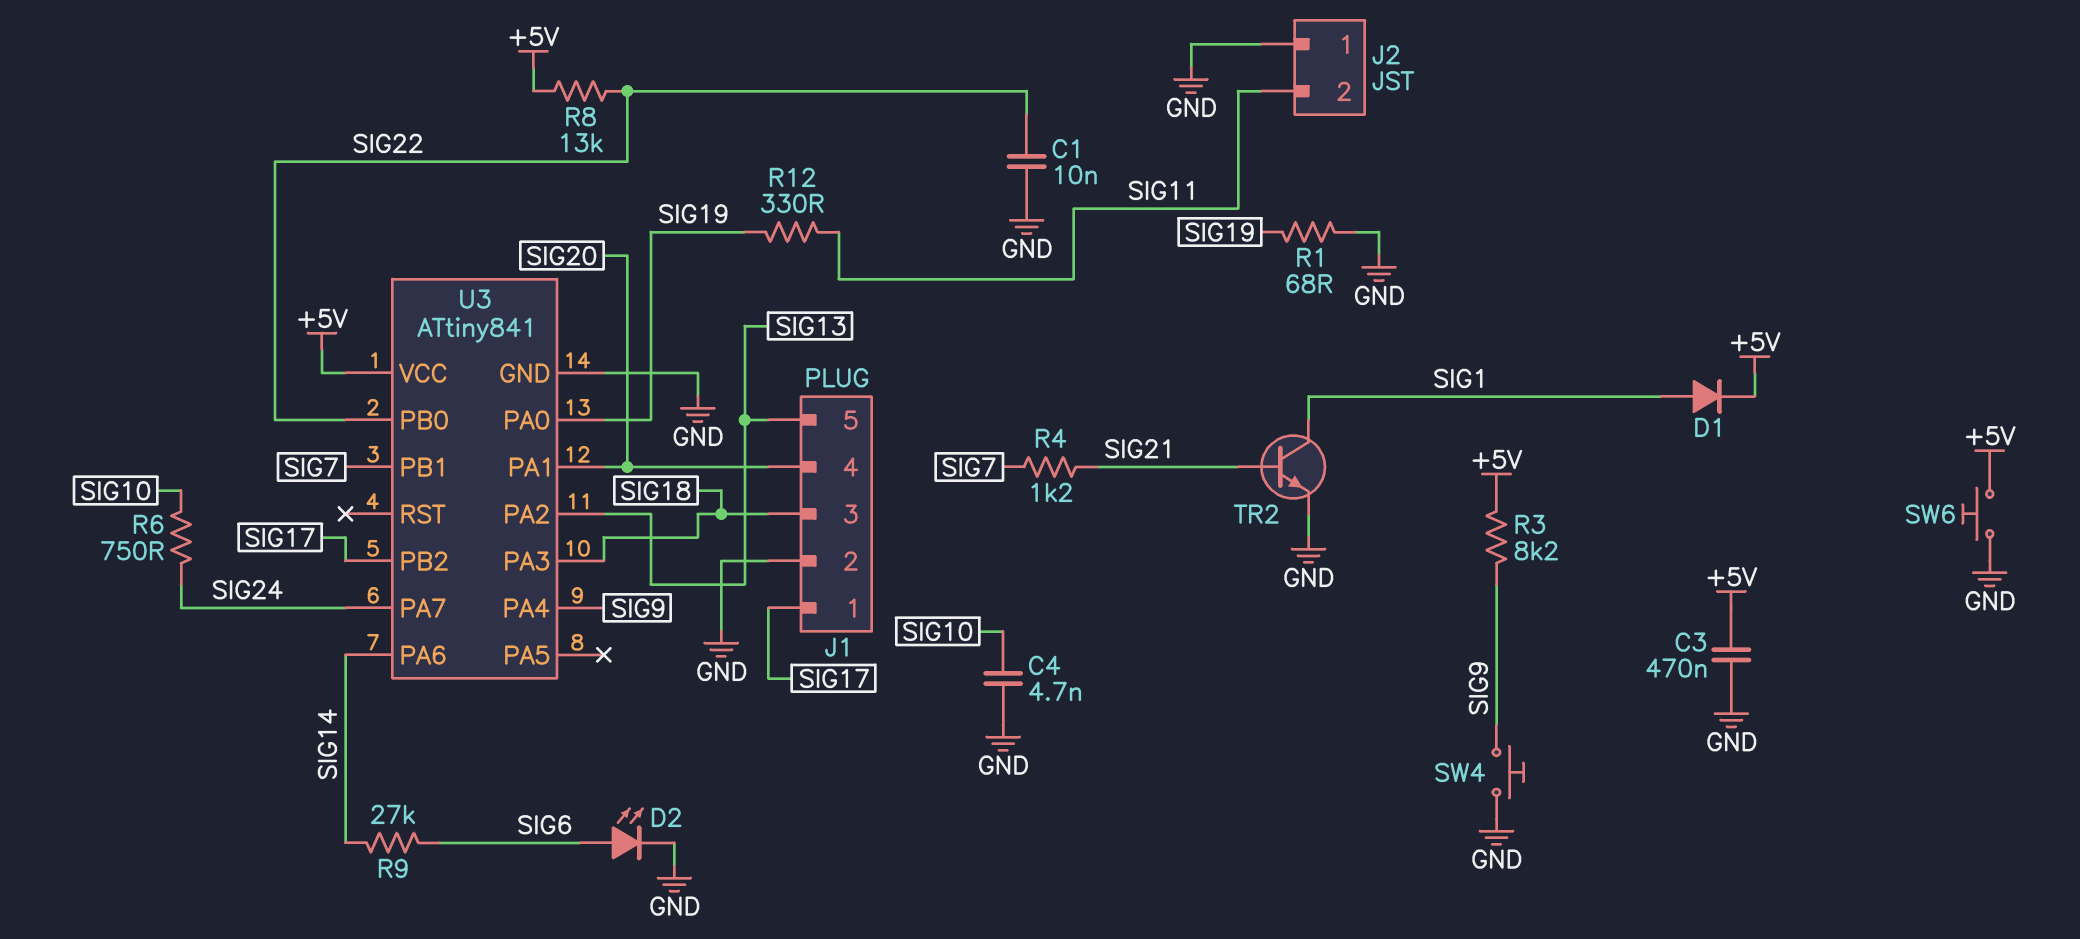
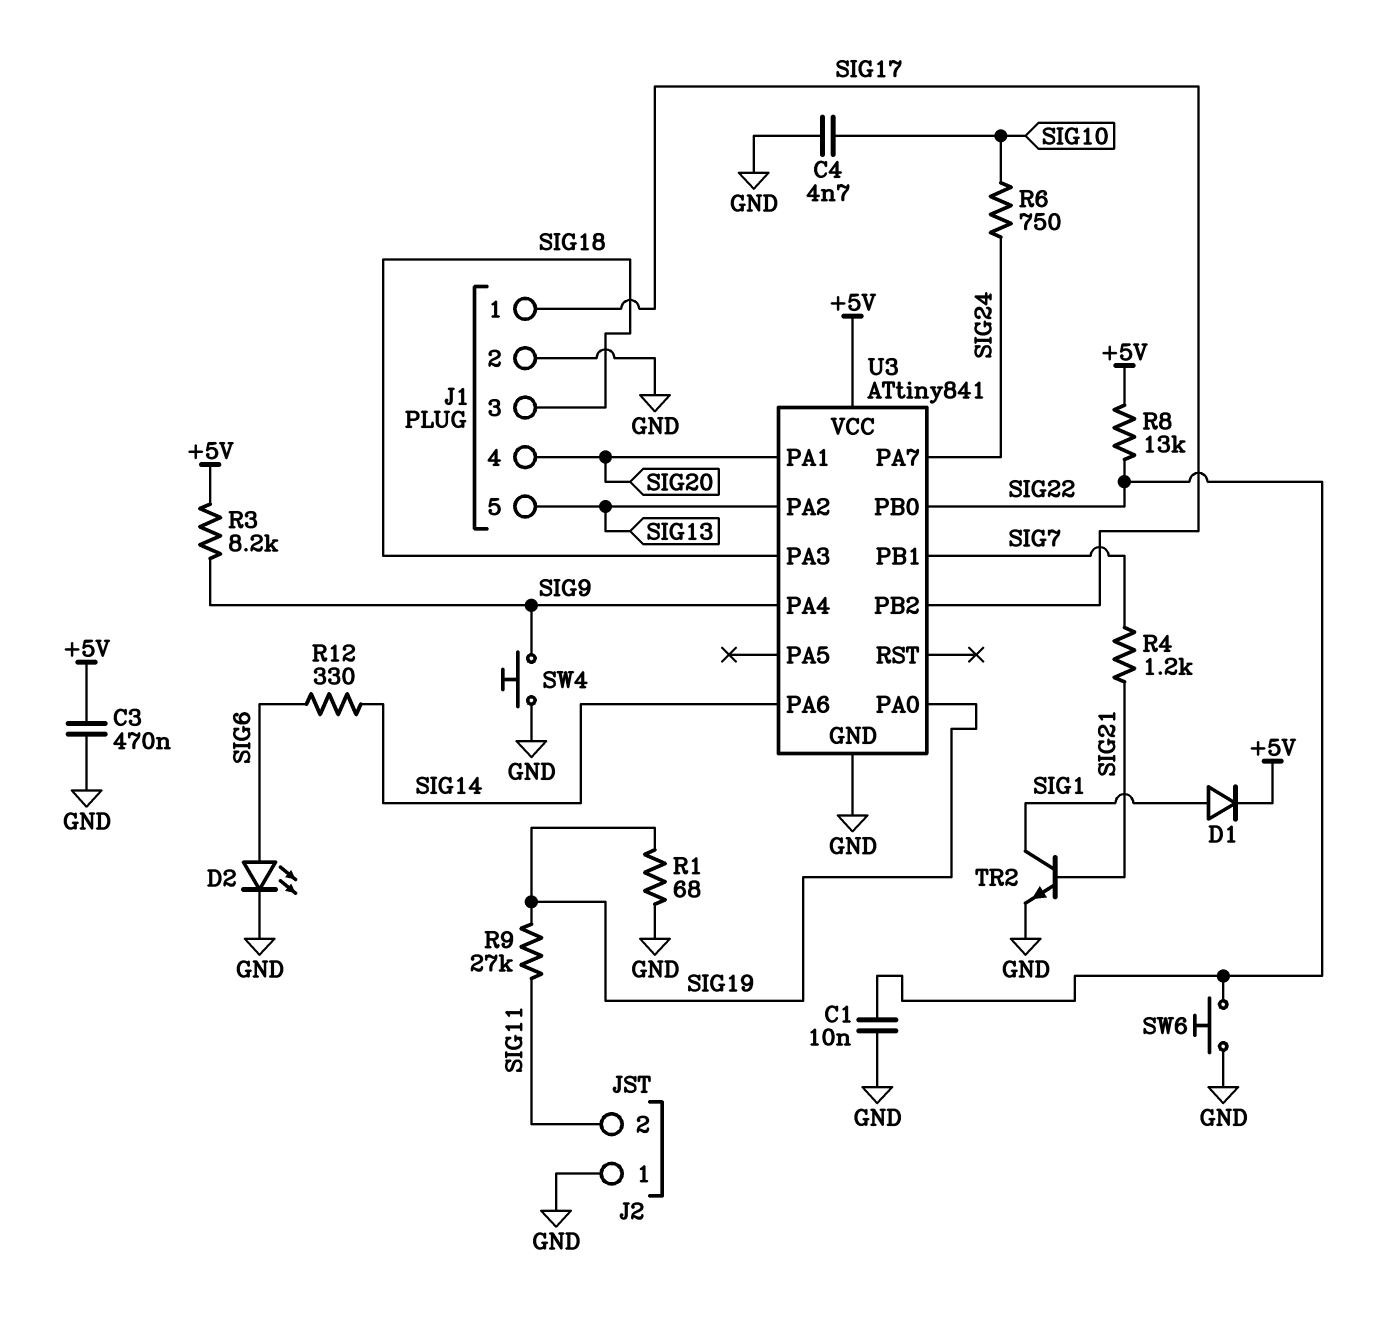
R9: 27k (SIG6, SIG14) -> 27k (SIG11, SIG19)
R12: 330 (SIG11, SIG19) -> 330 (SIG6, SIG14)
SW6: button (+5V, GND) -> button (GND, SIG22)

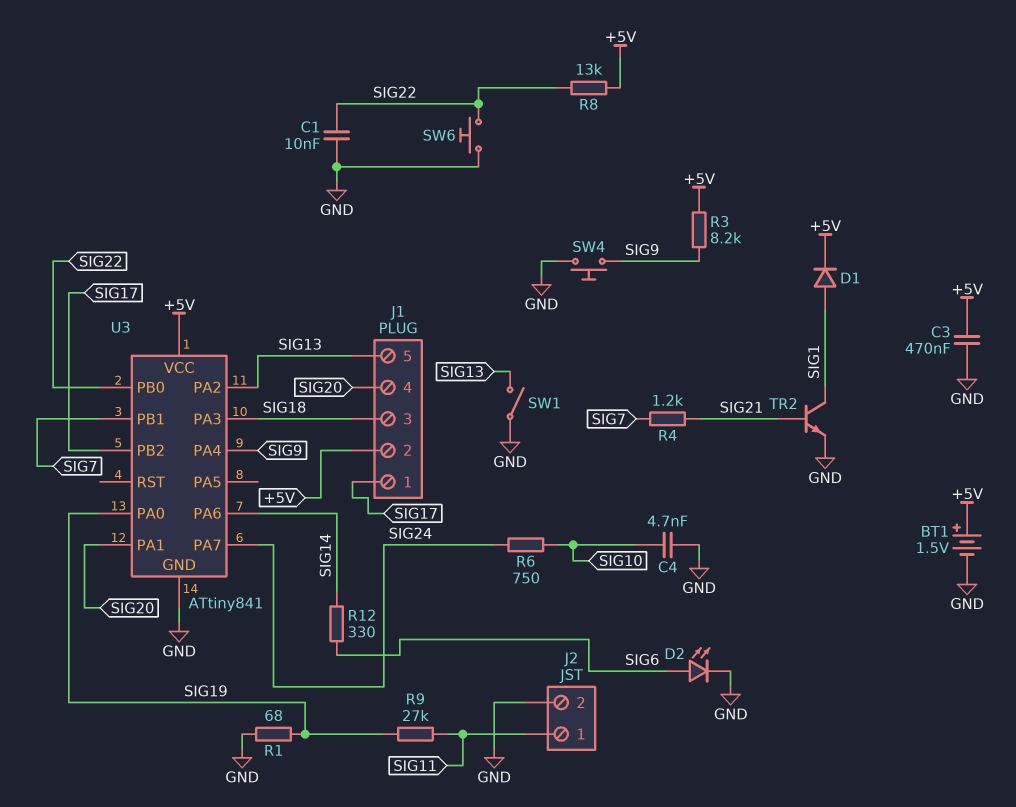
BT1: none -> 1.5V (plus +5V, minus GND)
J1 pin 2: GND -> +5V
J2 pin 1: GND -> SIG11
J2 pin 2: SIG11 -> GND
SW1: none -> switch (GND, SIG13)

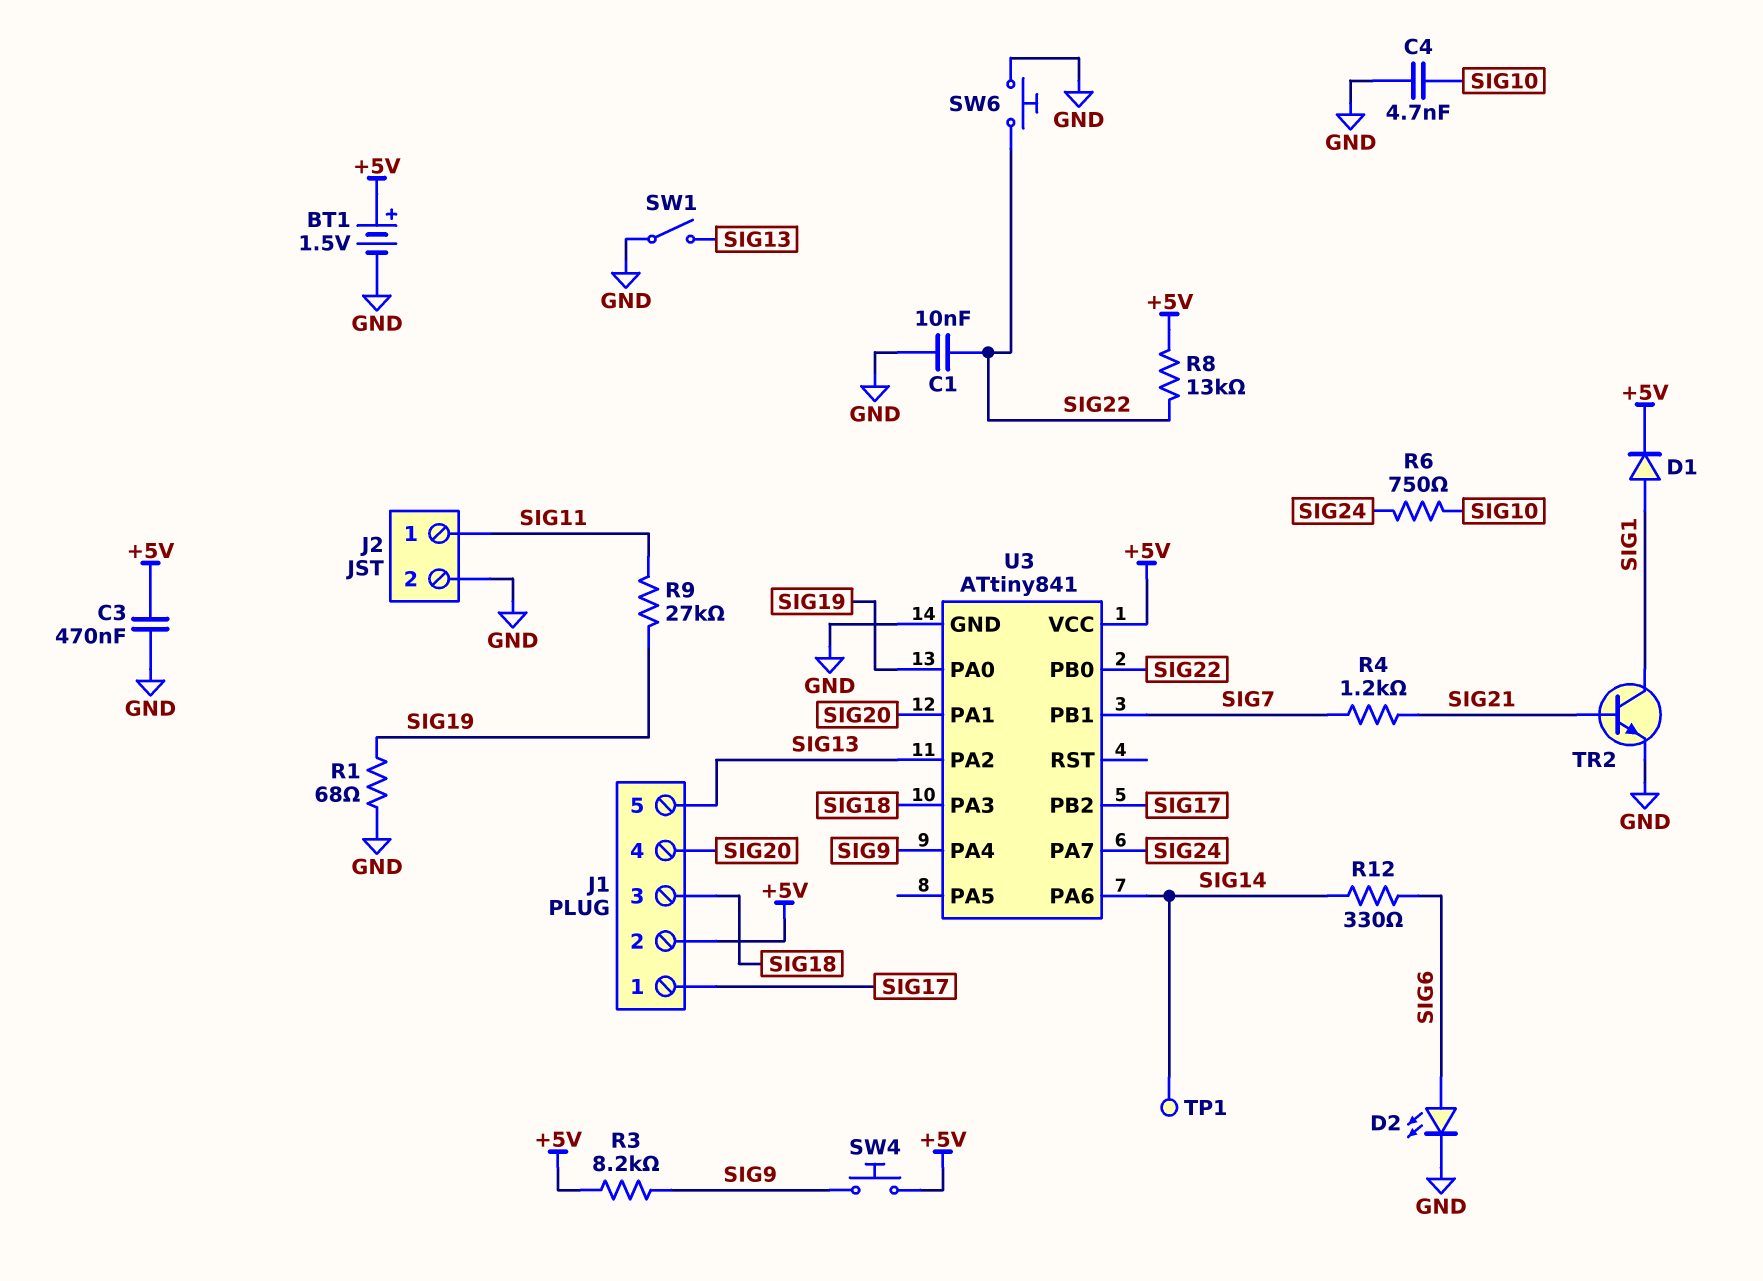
SW4: button (GND, SIG9) -> button (+5V, SIG9)
TP1: none -> test point (SIG14)

